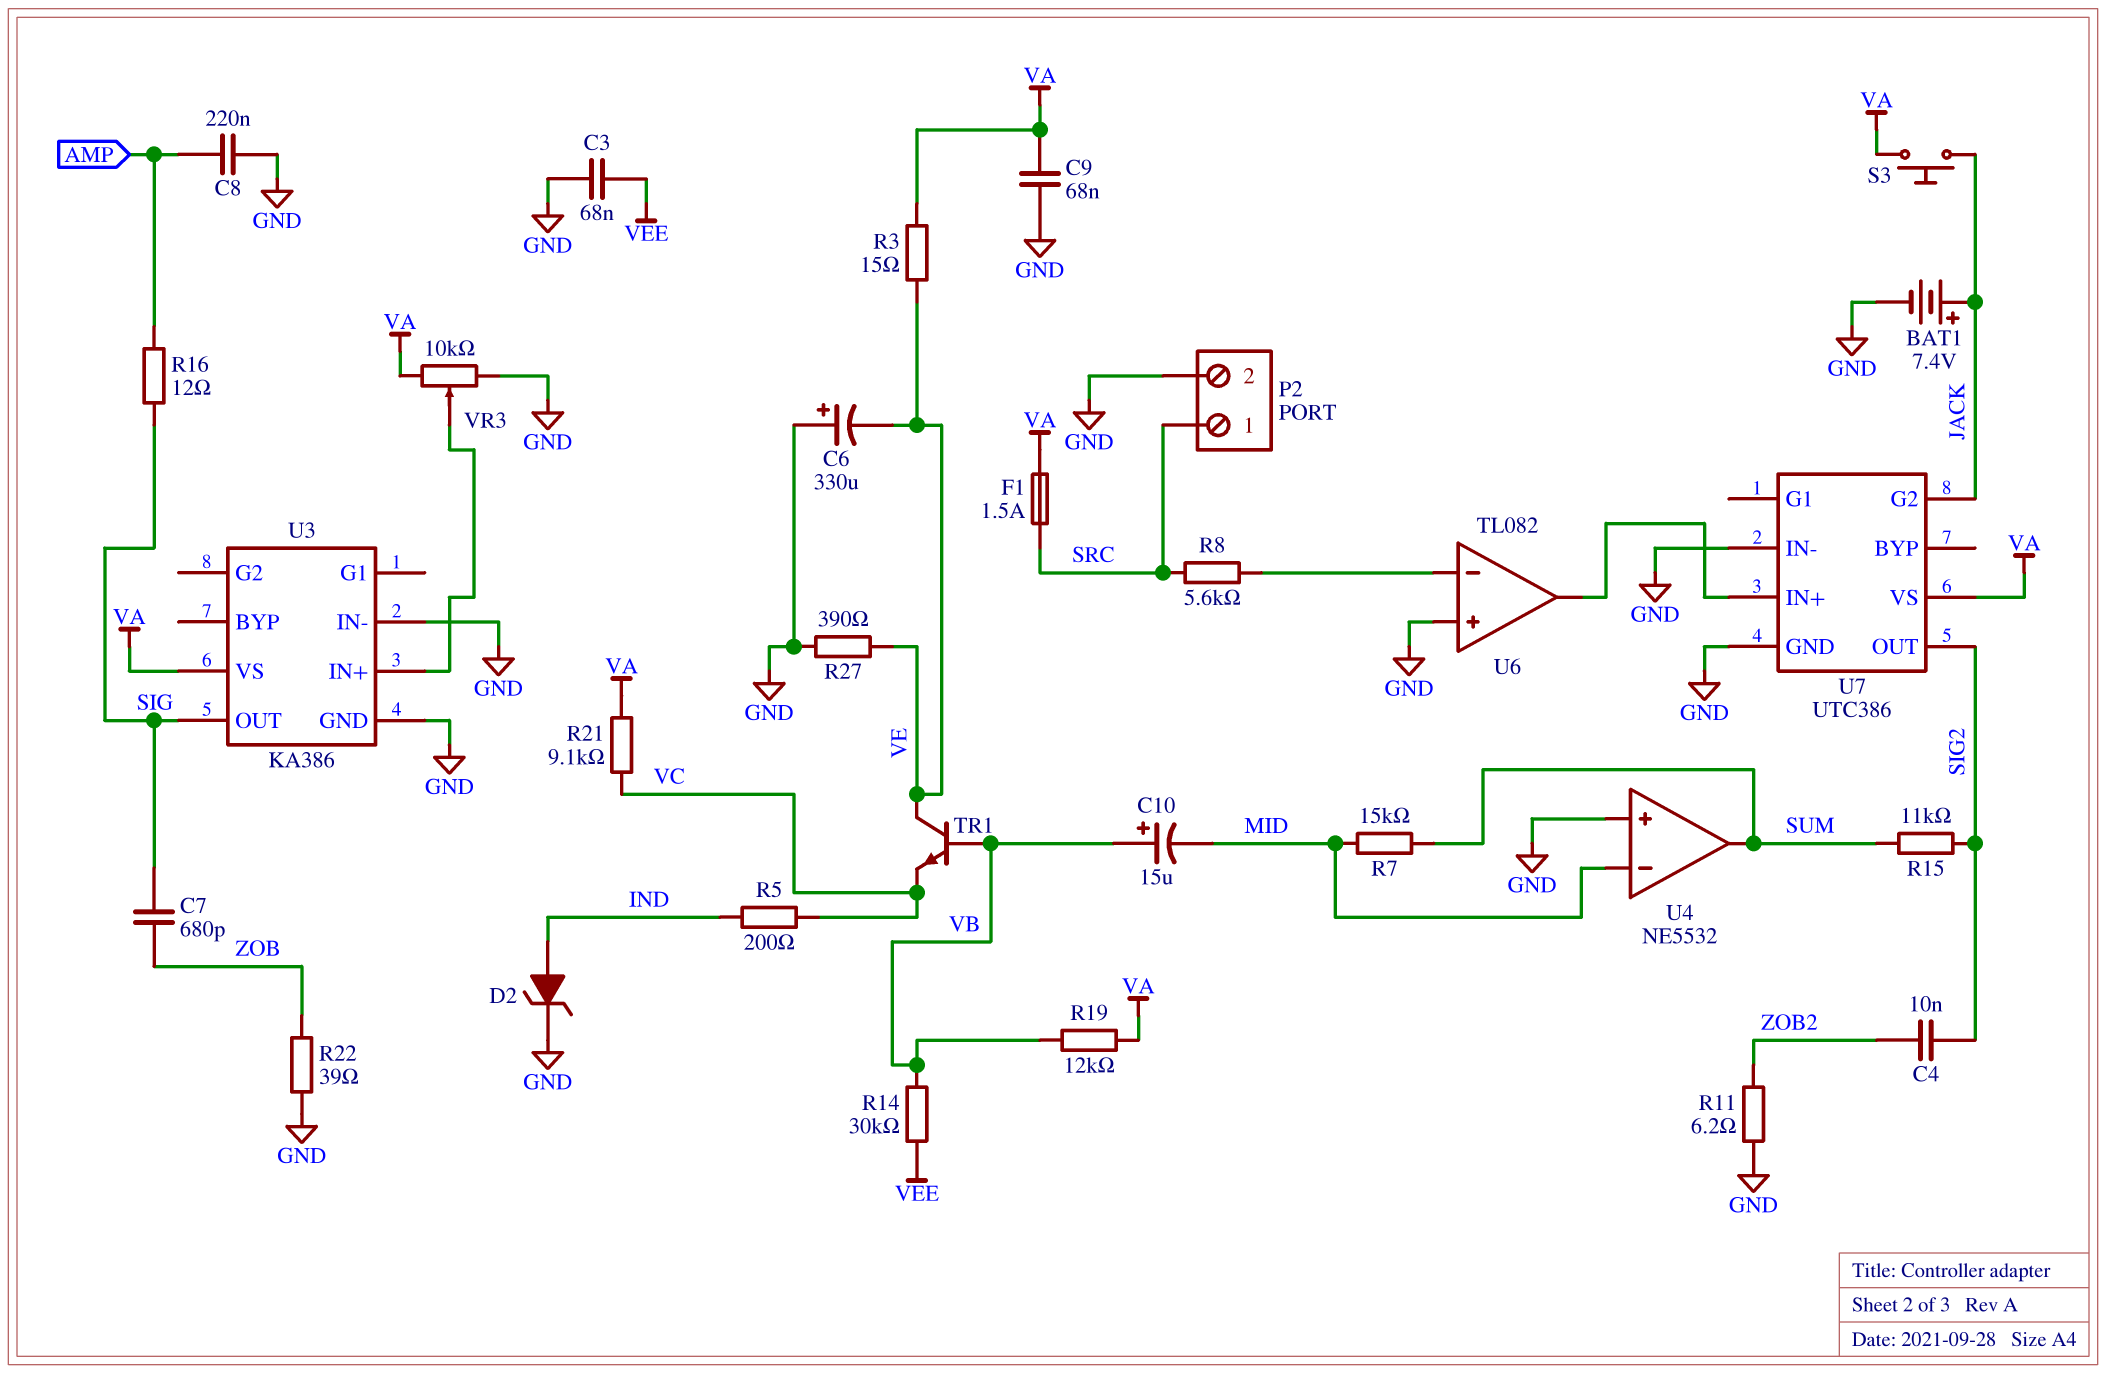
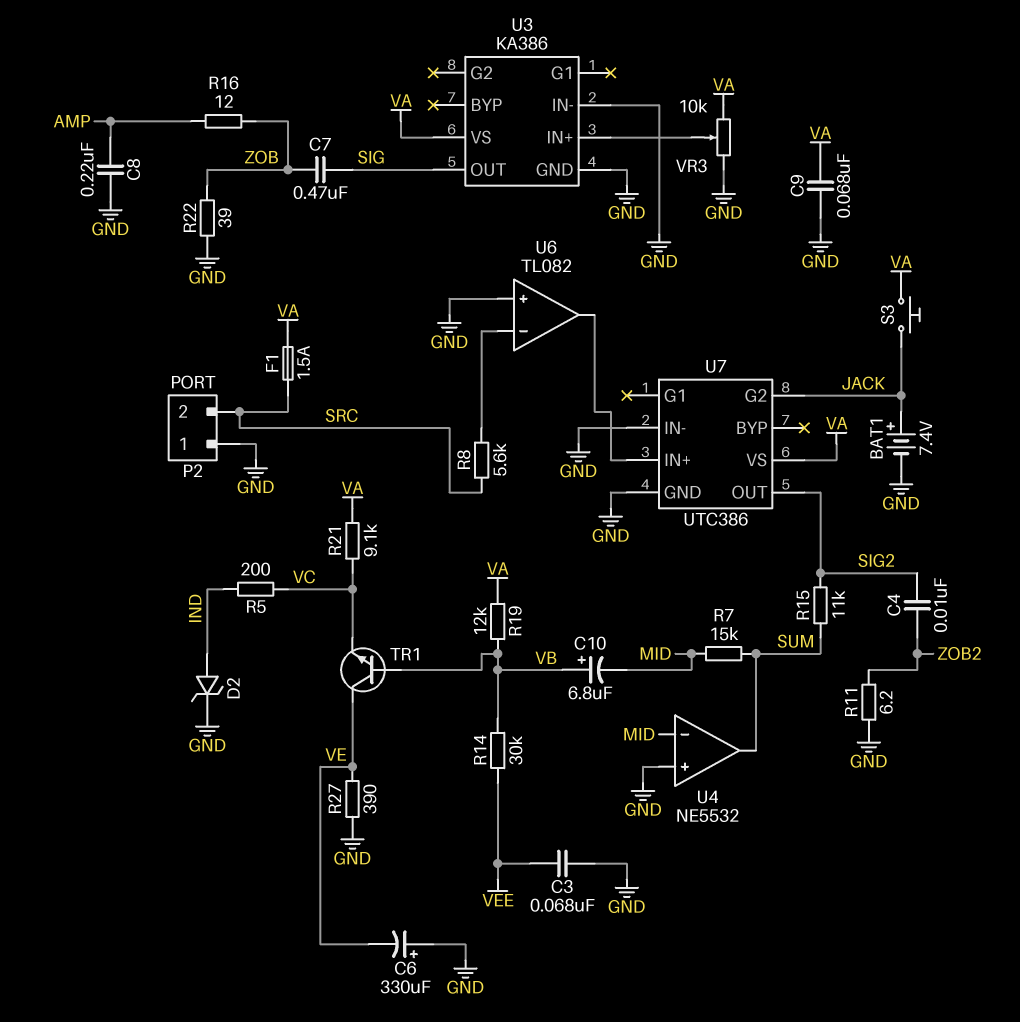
C7: 680pF (SIG, ZOB) -> 470nF (SIG, ZOB)
C10: 15uF (plus VB, minus MID) -> 6.8uF (plus VB, minus MID)
P2 pin 1: SRC -> GND
P2 pin 2: GND -> SRC
R3: 15 (VA, VE) -> none
R16: 12 (AMP, SIG) -> 12 (AMP, ZOB)

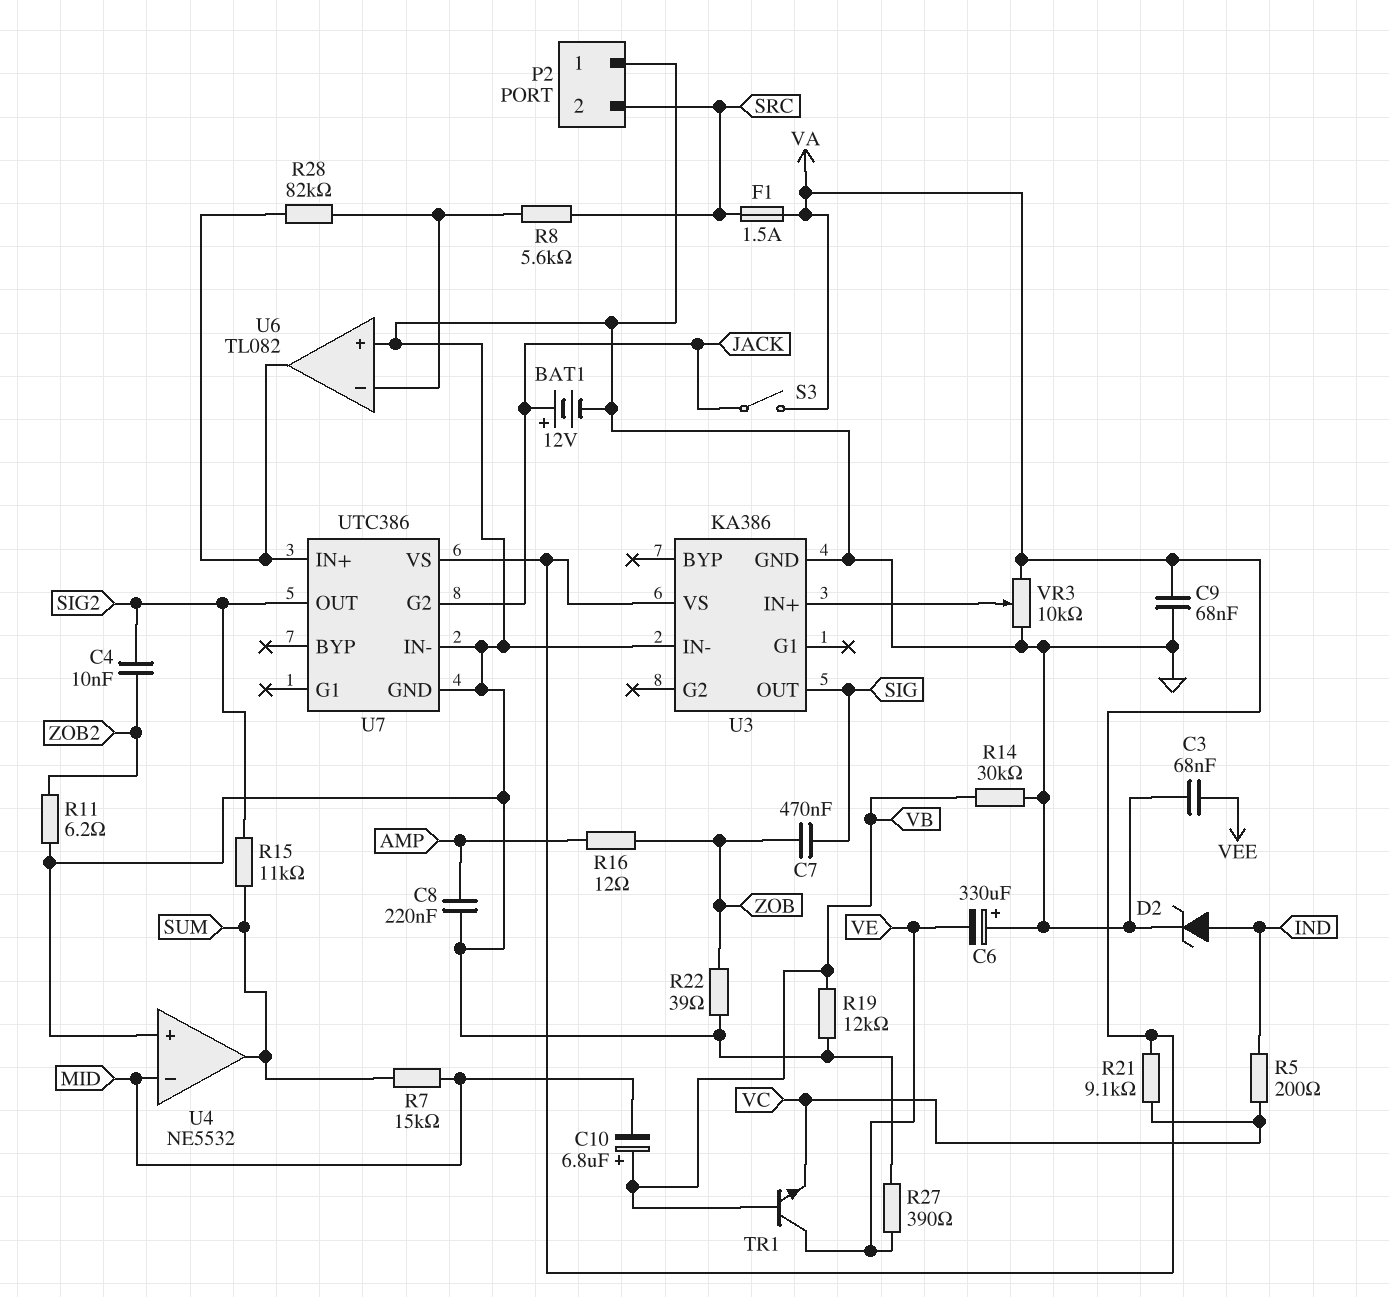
BAT1: 7.4V (plus JACK, minus GND) -> 12V (plus JACK, minus GND)
R14: 30k (VB, VEE) -> 30k (GND, VB)
R19: 12k (VA, VB) -> 12k (GND, VB)
R28: none -> 82k (U6/in-, U6/out)
S3: button (JACK, VA) -> switch (JACK, VA)

